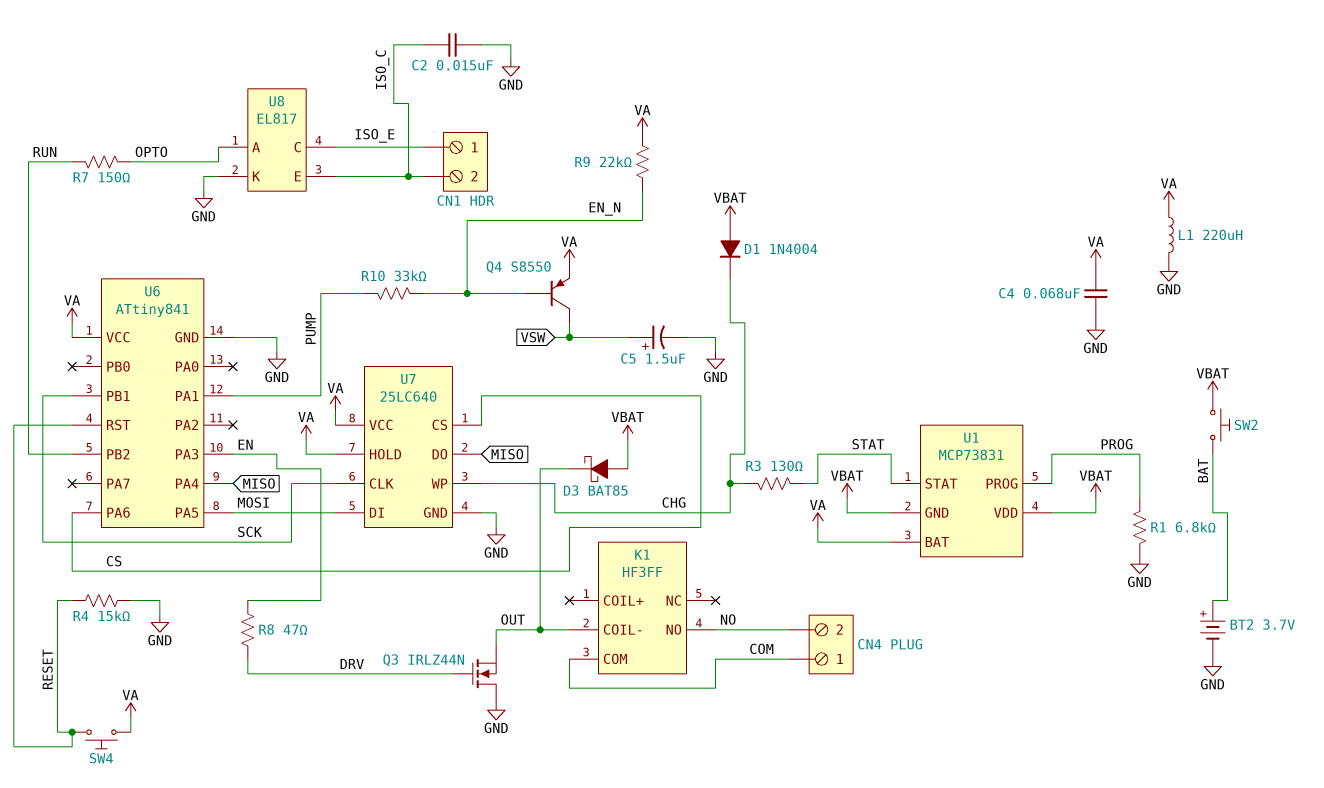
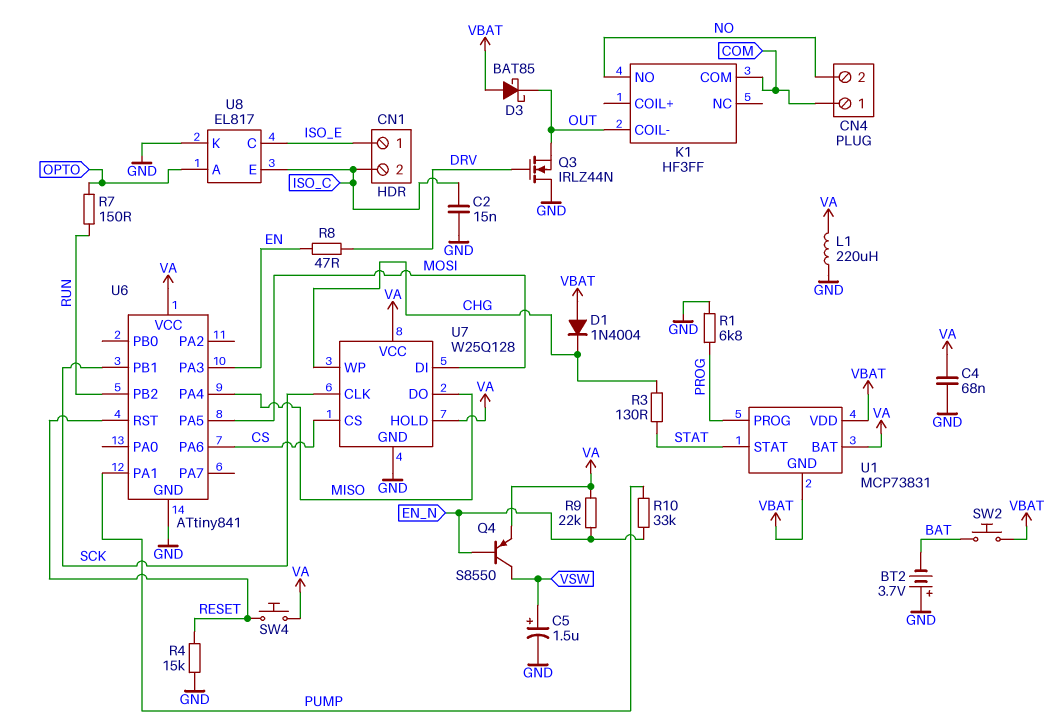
BT2: 3.7V (plus BAT, minus GND) -> 3.7V (plus GND, minus BAT)
U7: 25LC640 -> W25Q128

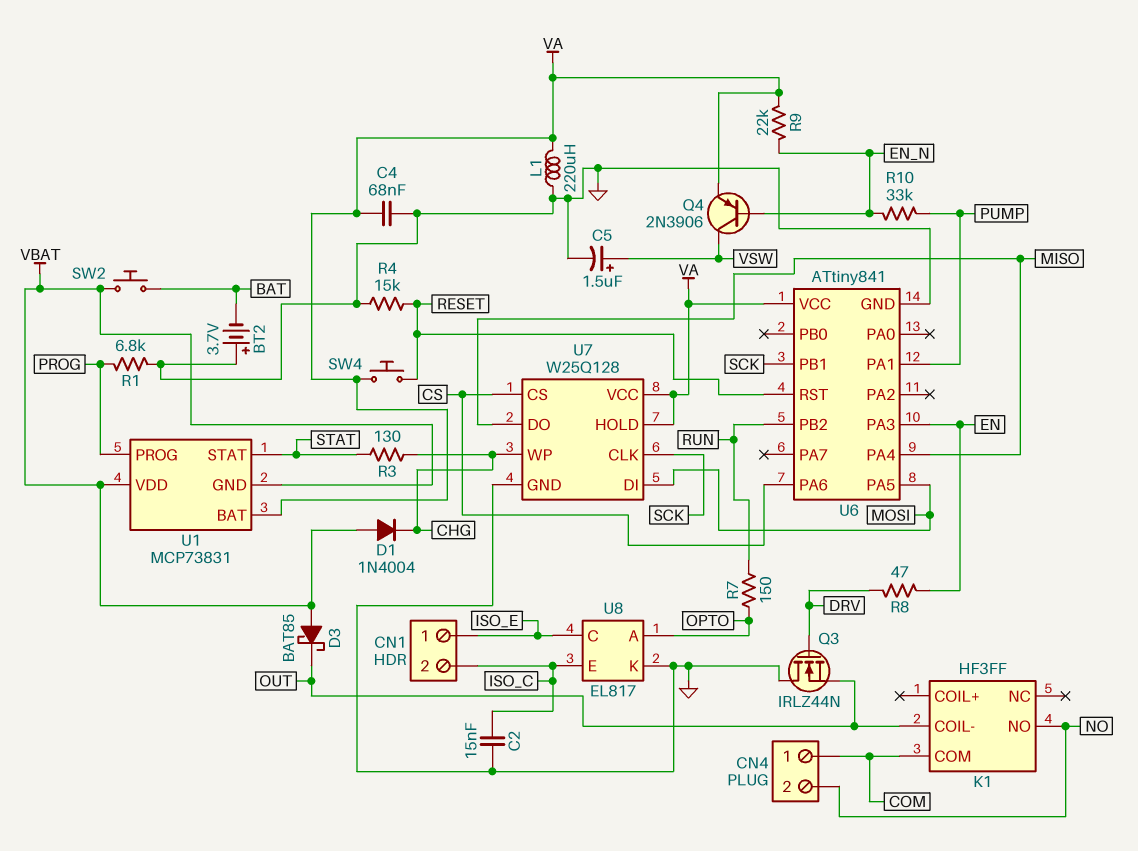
Q4: PNP S8550 (B EN_N, C VSW, E VA) -> PNP 2N3906 (B EN_N, C VSW, E VA)

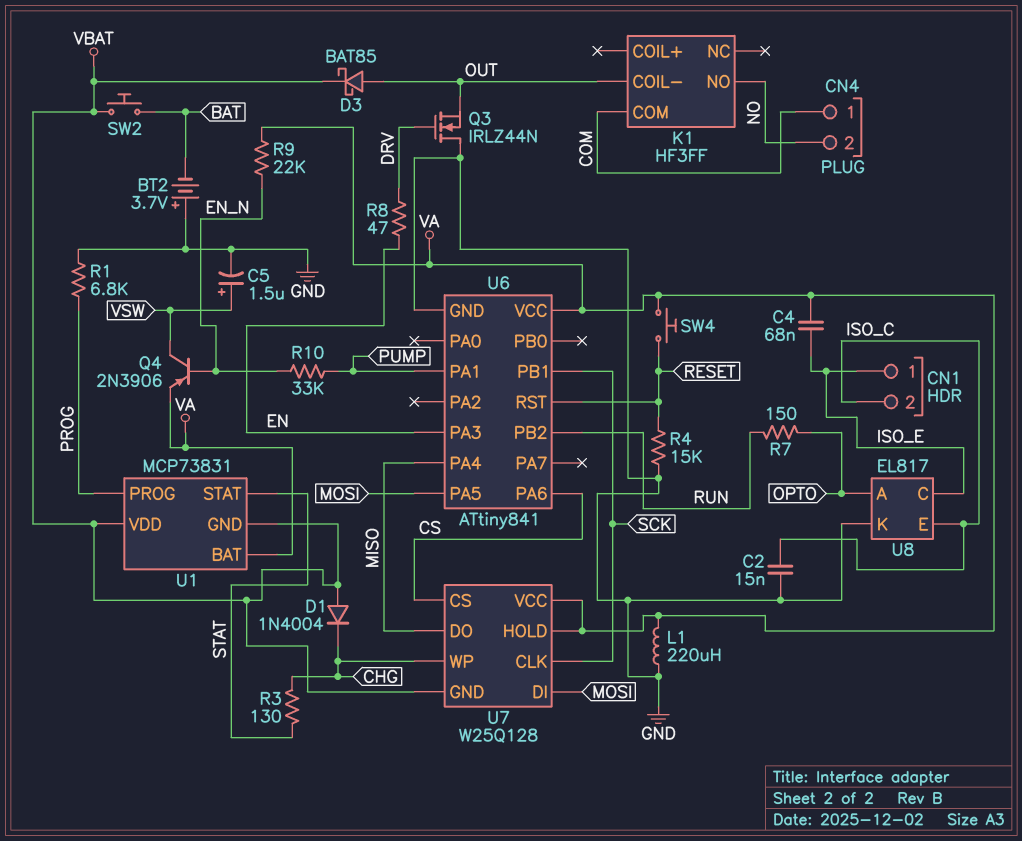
C4: 68nF (GND, VA) -> 68nF (ISO_E, VA)
D3: schottky BAT85 (A VBAT, K OUT) -> schottky BAT85 (A OUT, K VBAT)
U7 pin GND: GND -> VBAT

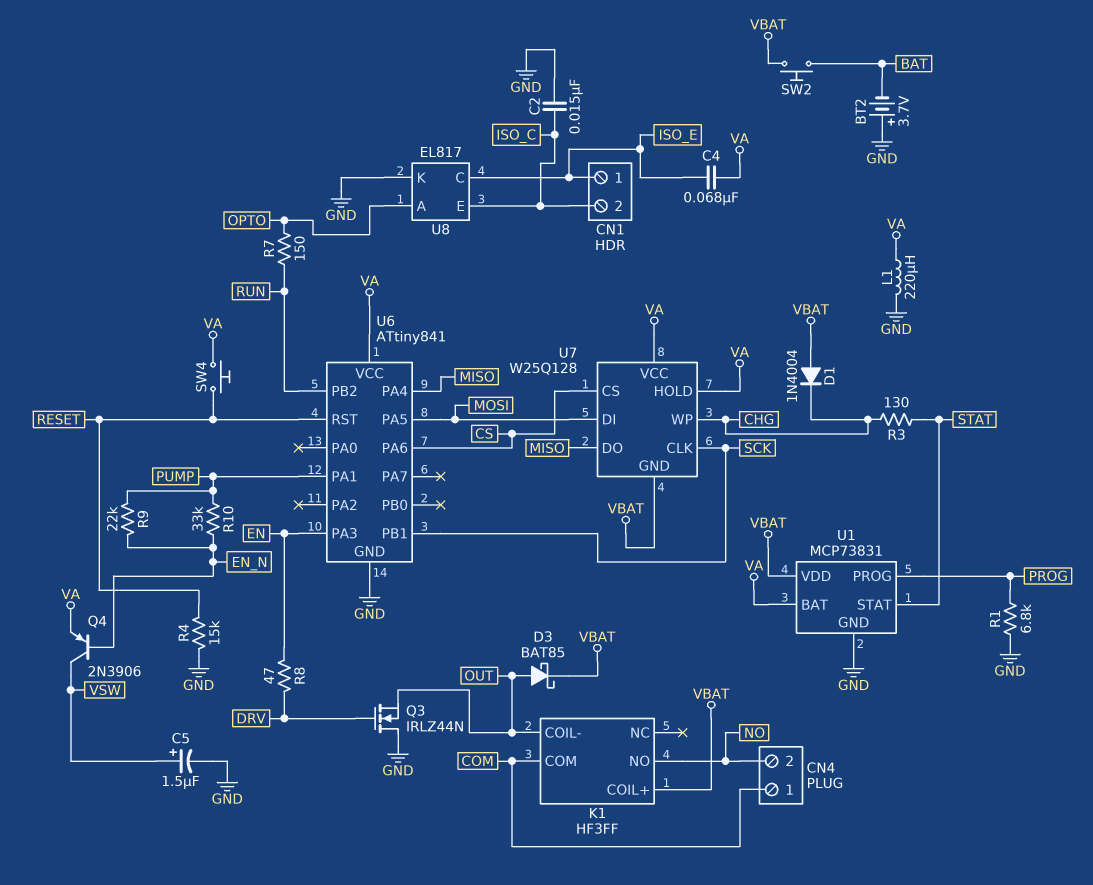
K1 pin COIL+: none -> VBAT
R9: 22k (EN_N, VA) -> 22k (EN_N, PUMP)
U1 pin GND: VBAT -> GND

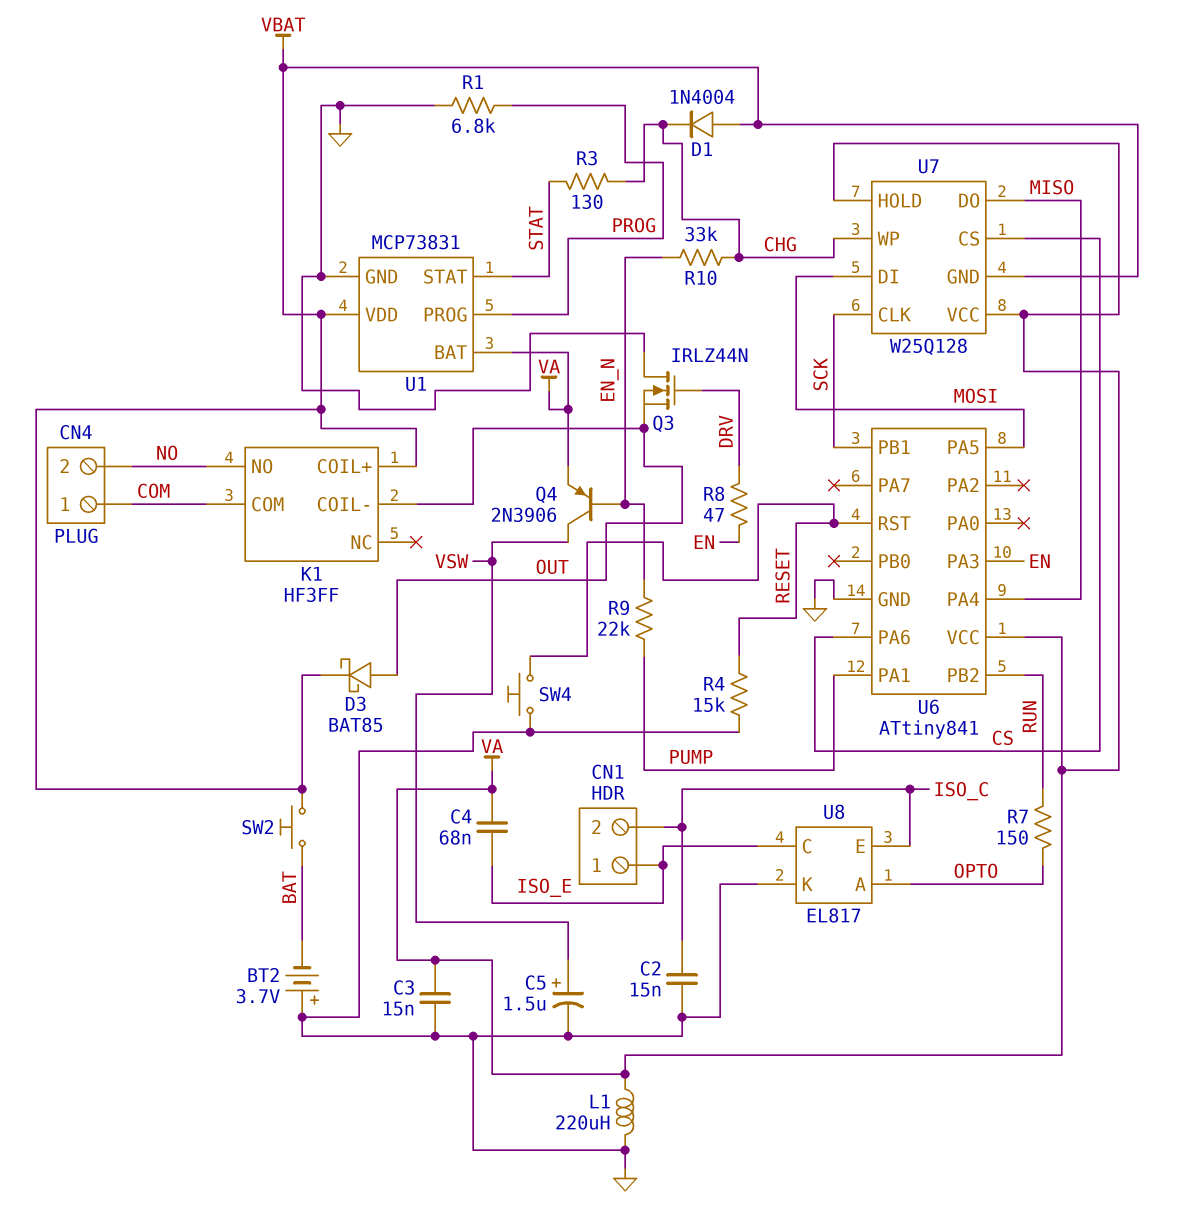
C3: none -> 15nF (GND, VA)
R10: 33k (EN_N, PUMP) -> 33k (CHG, EN_N)
SW4: button (RESET, VA) -> button (GND, RESET)

